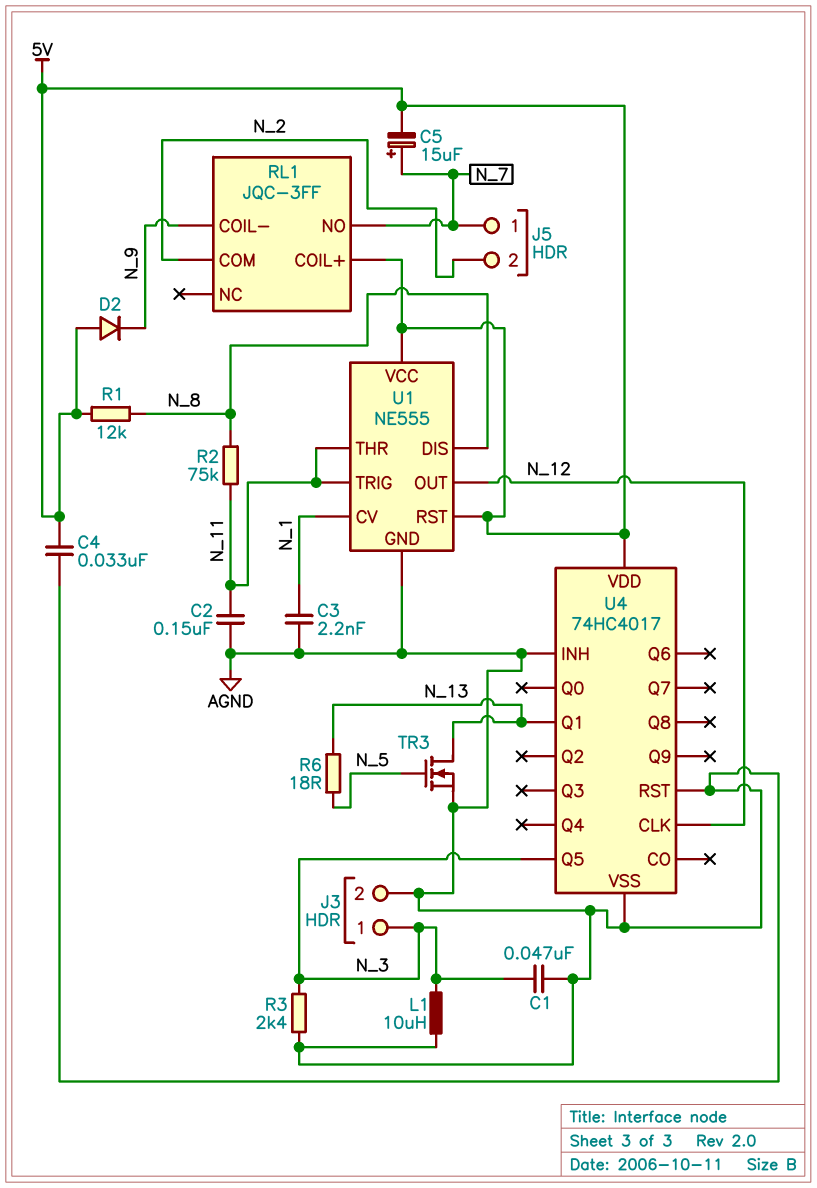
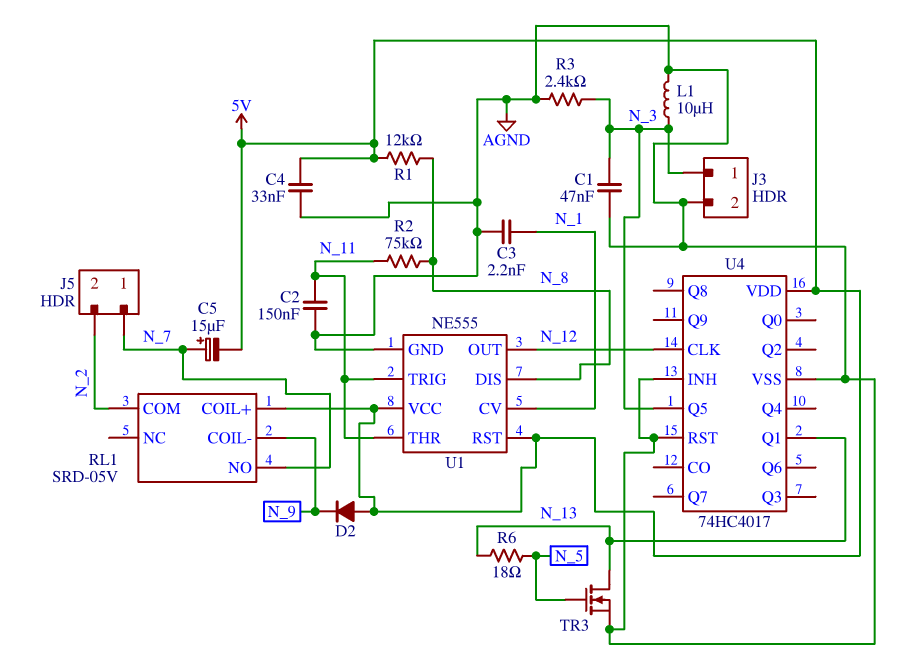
RL1: JQC-3FF -> SRD-05V

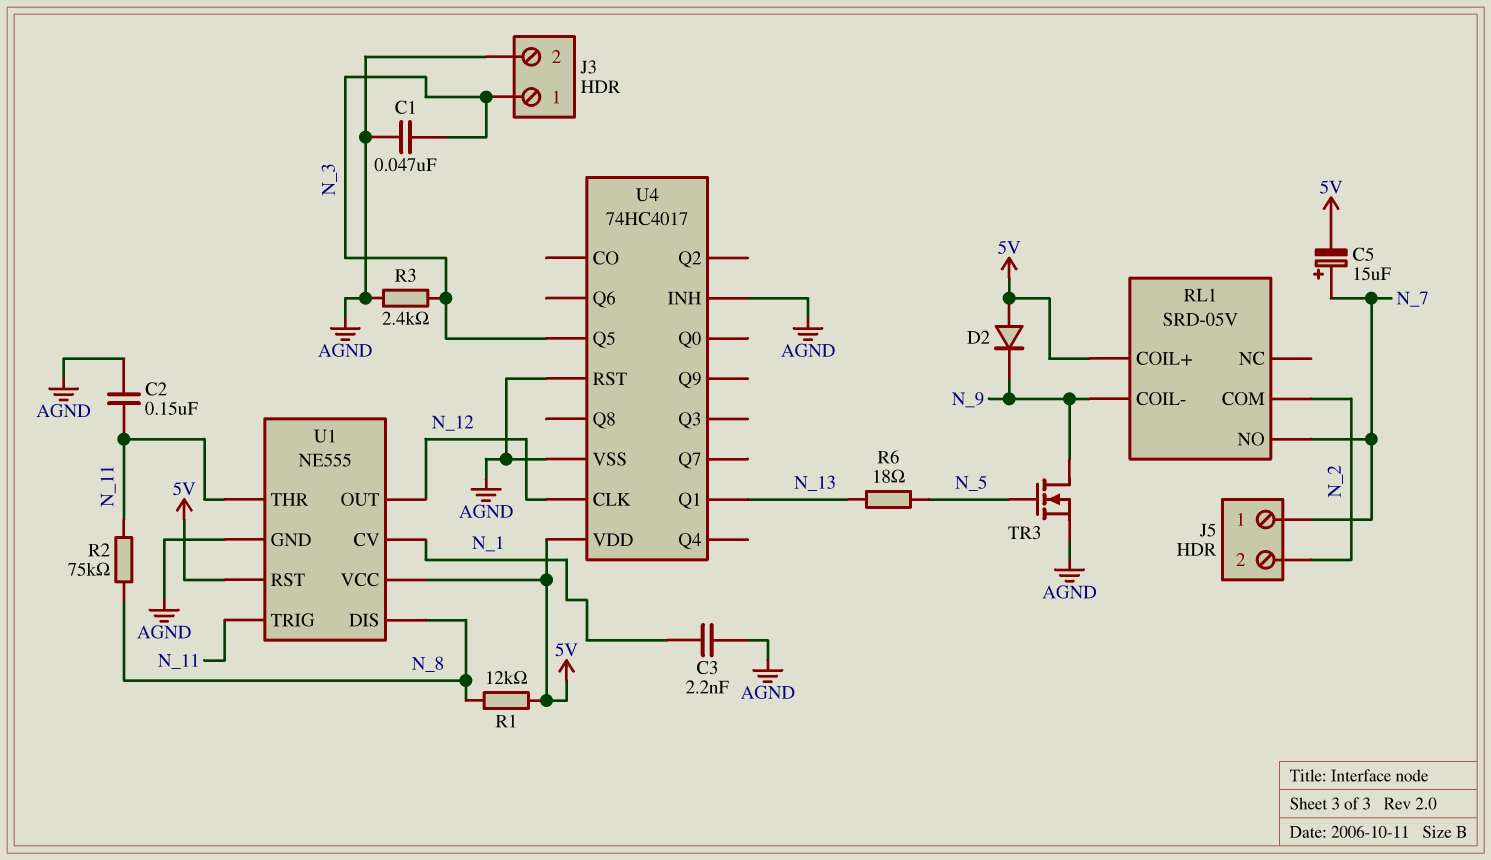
C4: 33nF (5V, AGND) -> none
L1: 10uH (AGND, N_3) -> none
TR3: NMOS (G N_5, D N_13, S AGND) -> NMOS (G N_5, D N_9, S AGND)

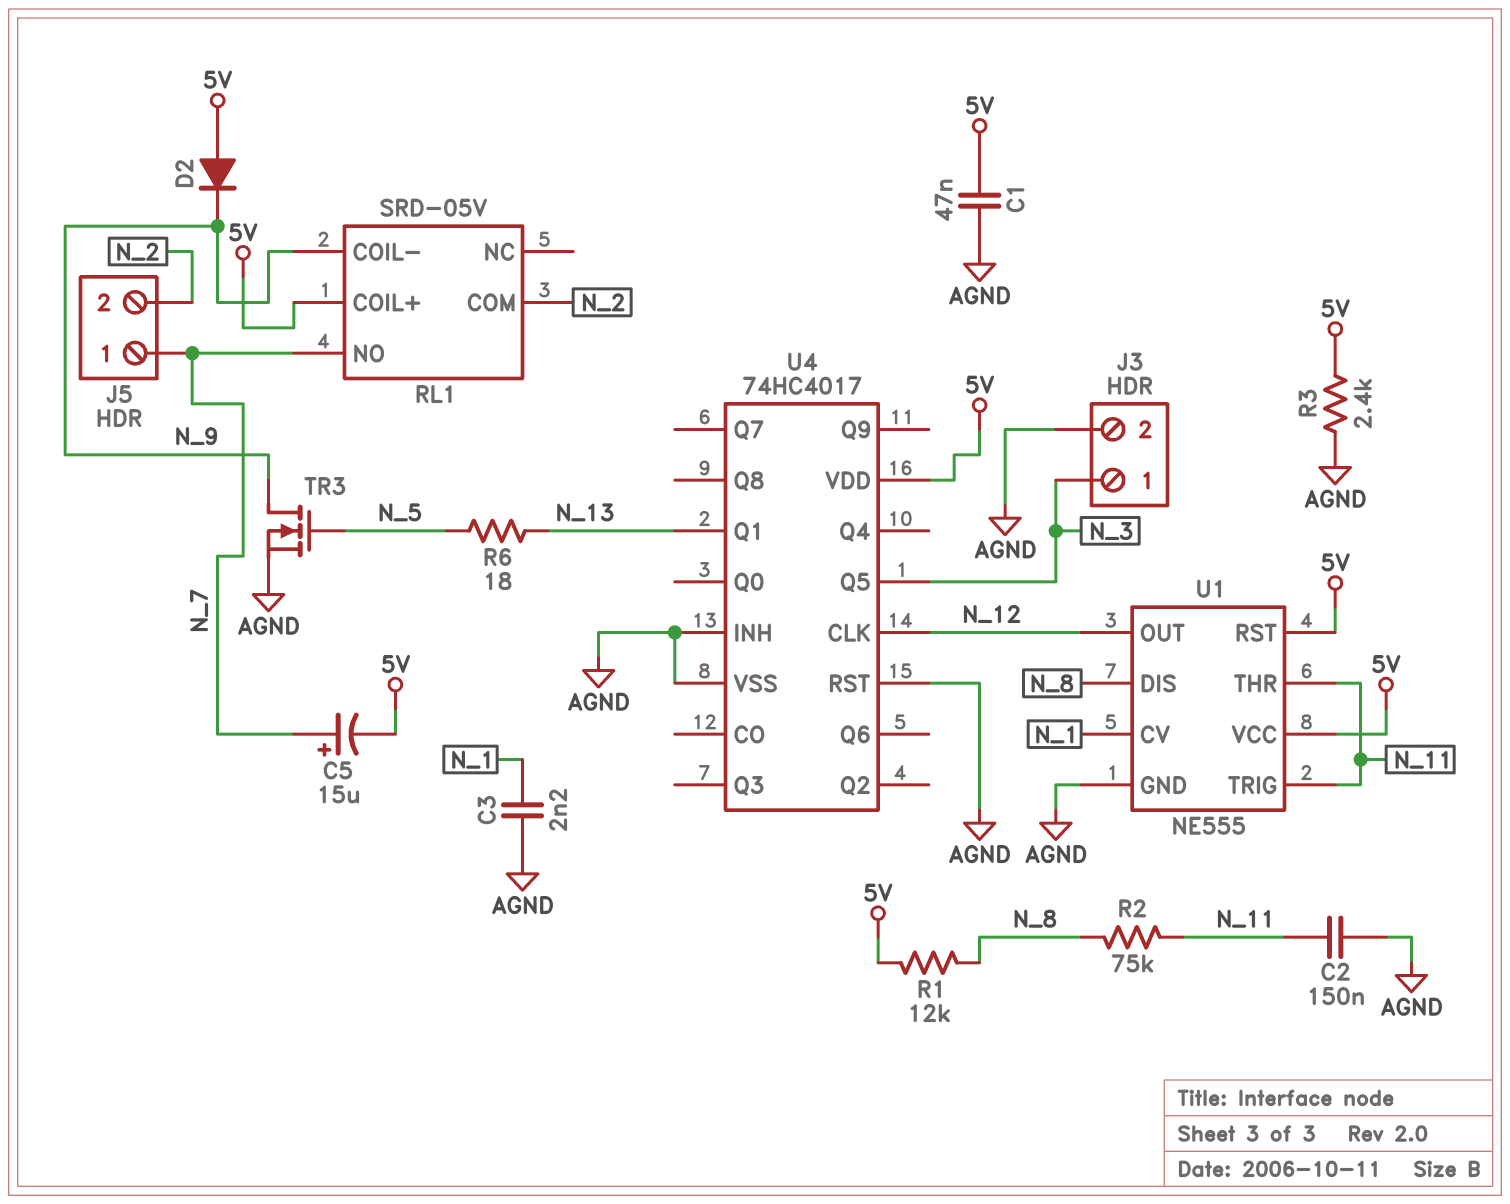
C1: 47nF (AGND, N_3) -> 47nF (5V, AGND)
R3: 2.4k (AGND, N_3) -> 2.4k (5V, AGND)

